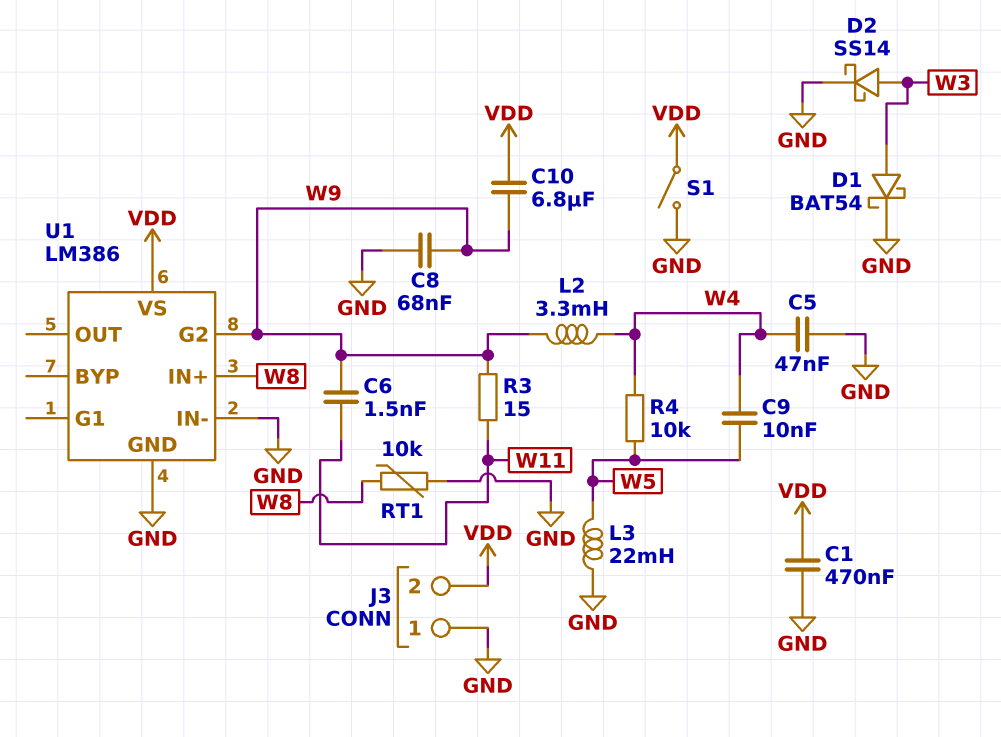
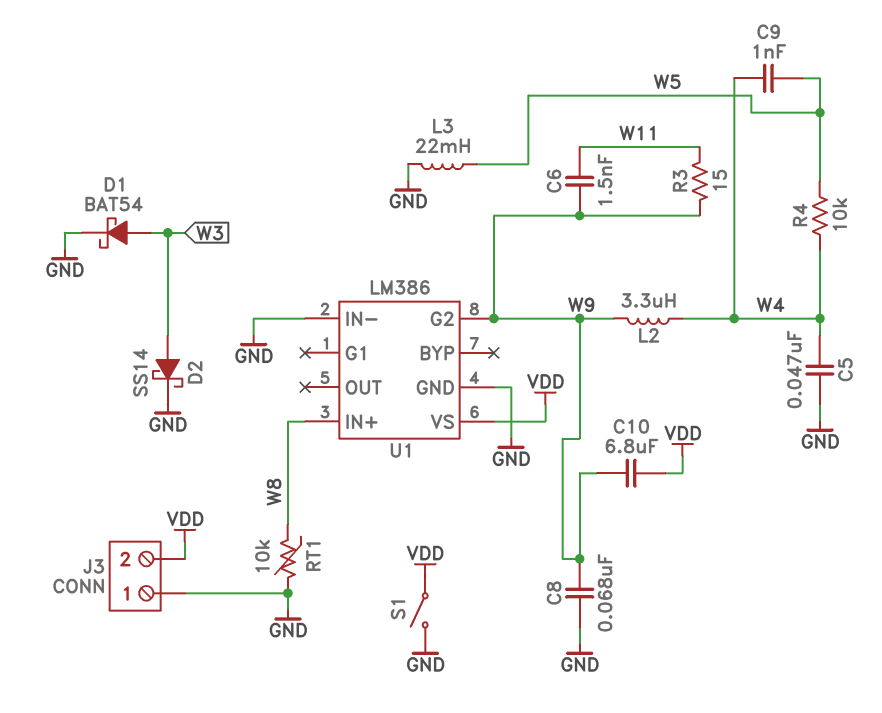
C1: 470nF (GND, VDD) -> none
C9: 10nF (W4, W5) -> 1nF (W4, W5)
L2: 3.3mH (W4, W9) -> 3.3uH (W4, W9)

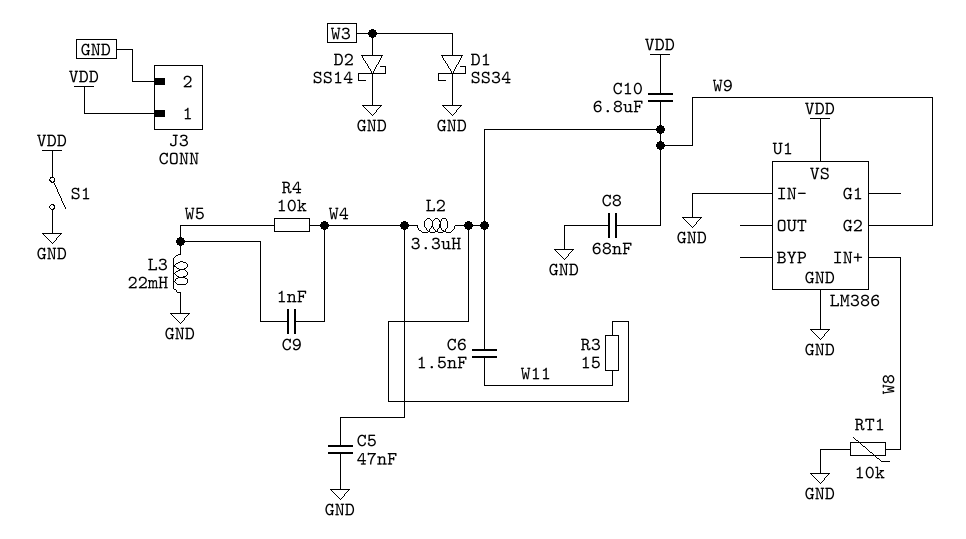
D1: schottky BAT54 (A W3, K GND) -> schottky SS34 (A W3, K GND)
J3 pin 1: GND -> VDD
J3 pin 2: VDD -> GND

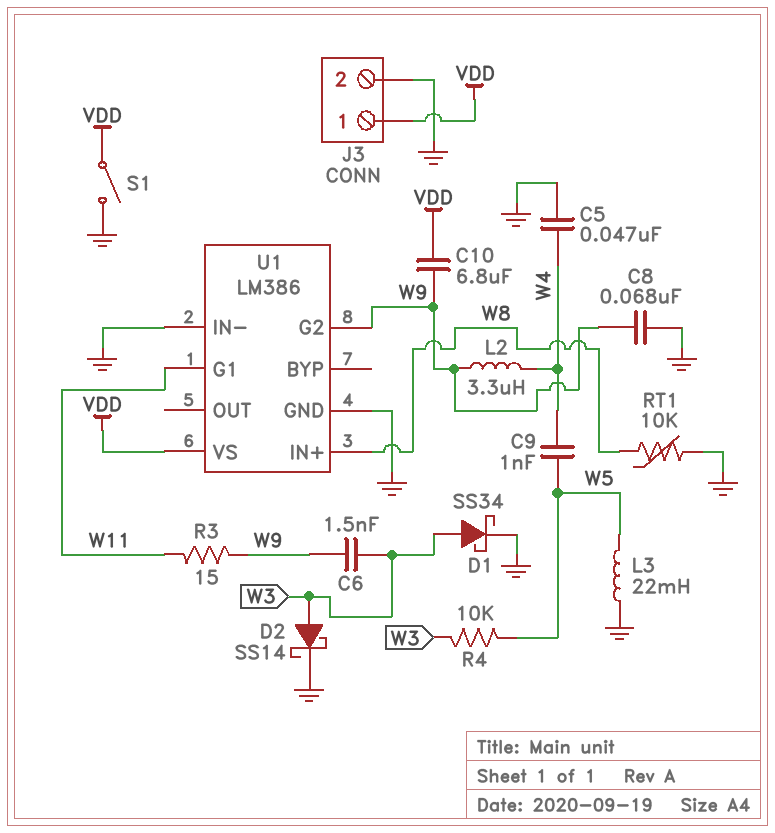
C6: 1.5nF (W9, W11) -> 1.5nF (W3, W9)
R4: 10k (W4, W5) -> 10k (W3, W5)
U1 pin G1: none -> W11

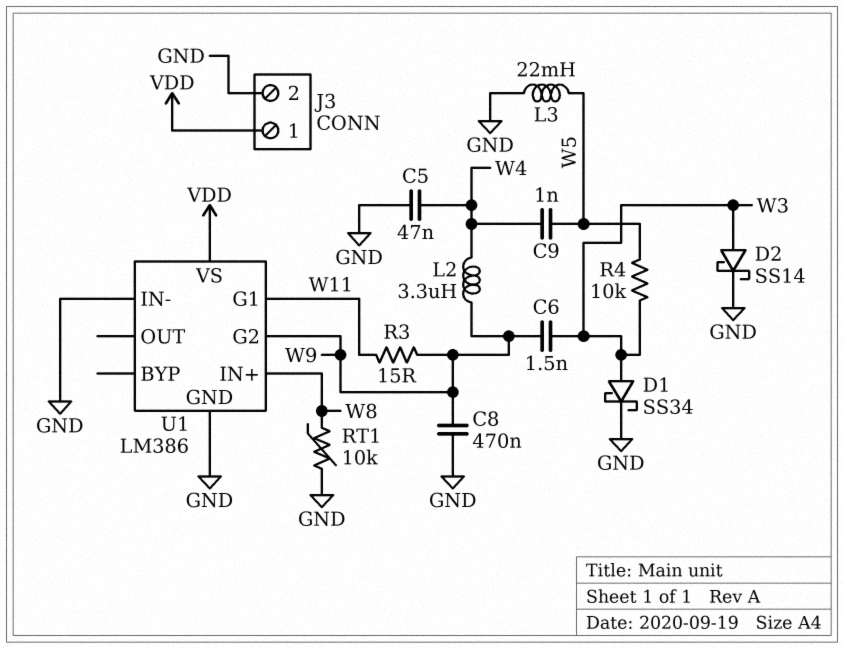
C8: 68nF (GND, W9) -> 470nF (GND, W9)
C10: 6.8uF (VDD, W9) -> none
S1: switch (GND, VDD) -> none

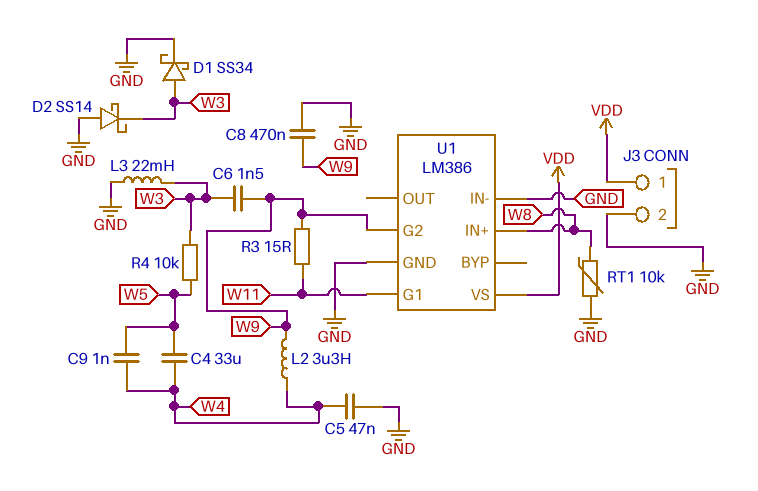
C4: none -> 33uF (W4, W5)
D2: schottky SS14 (A W3, K GND) -> schottky SS14 (A GND, K W3)
L3: 22mH (GND, W5) -> 22mH (GND, W3)

